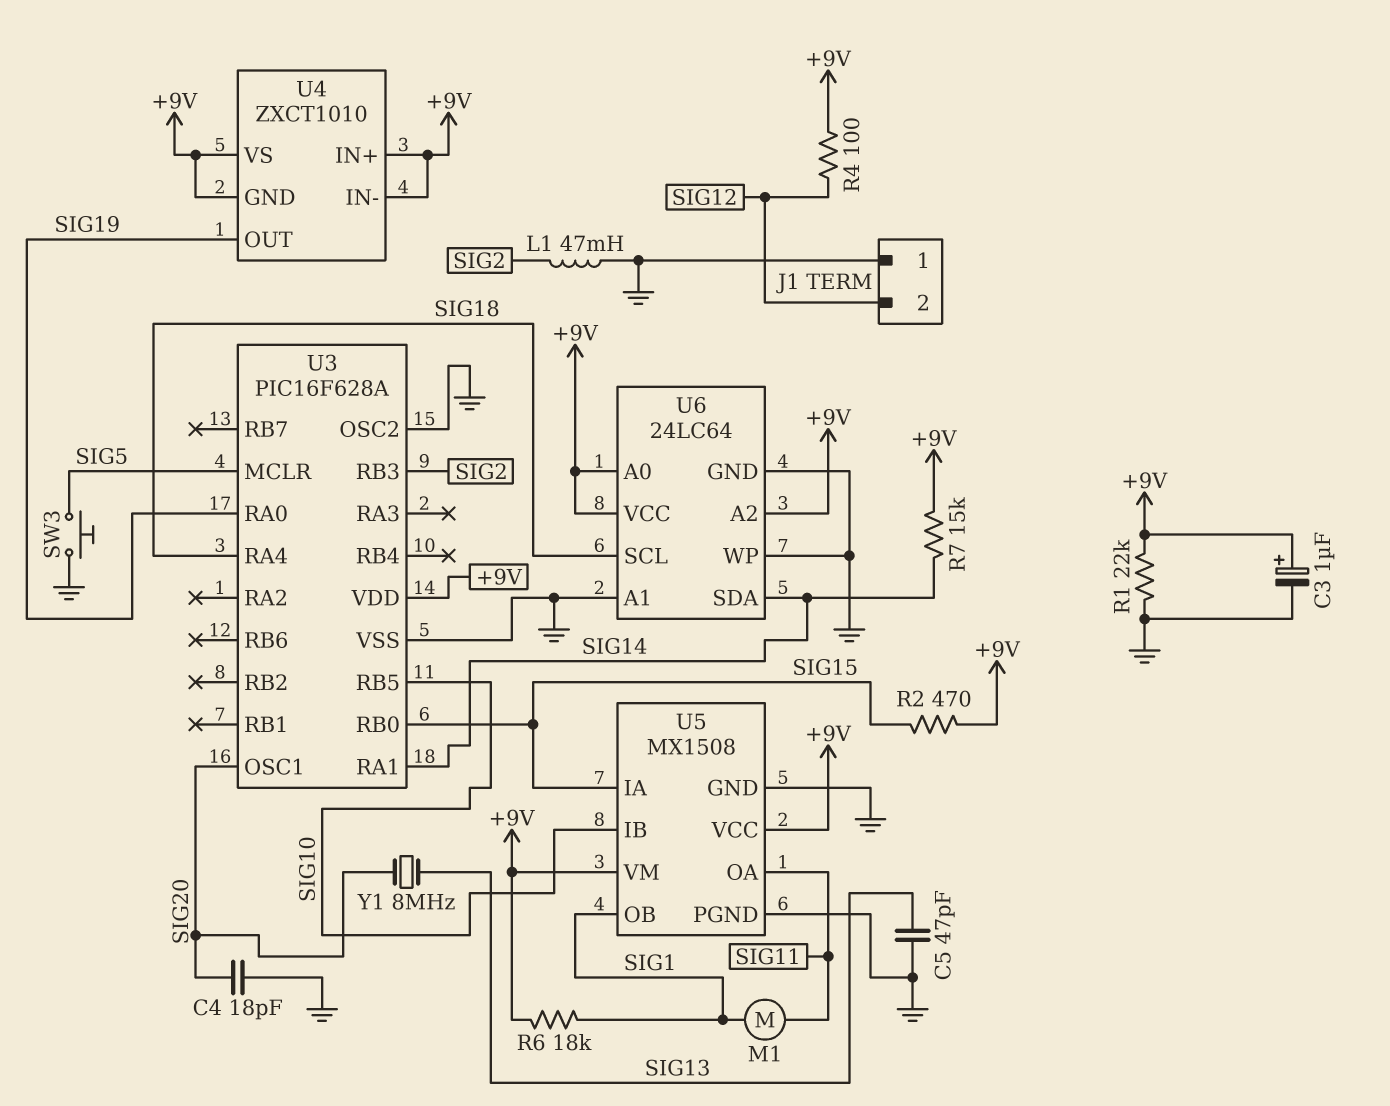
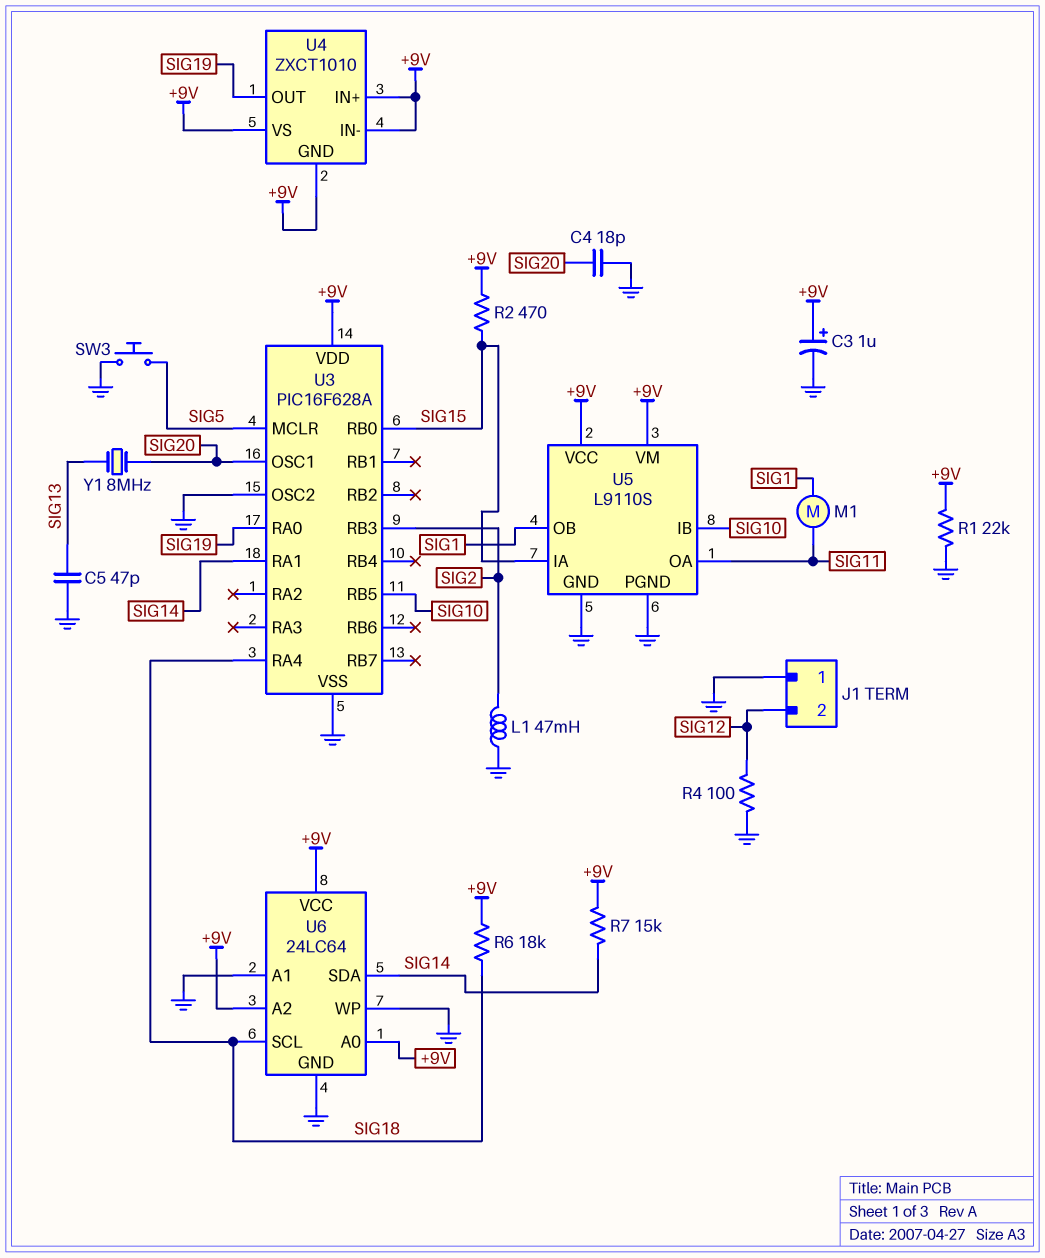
R4: 100 (+9V, SIG12) -> 100 (GND, SIG12)
R6: 18k (+9V, SIG1) -> 18k (+9V, SIG18)
U5: MX1508 -> L9110S

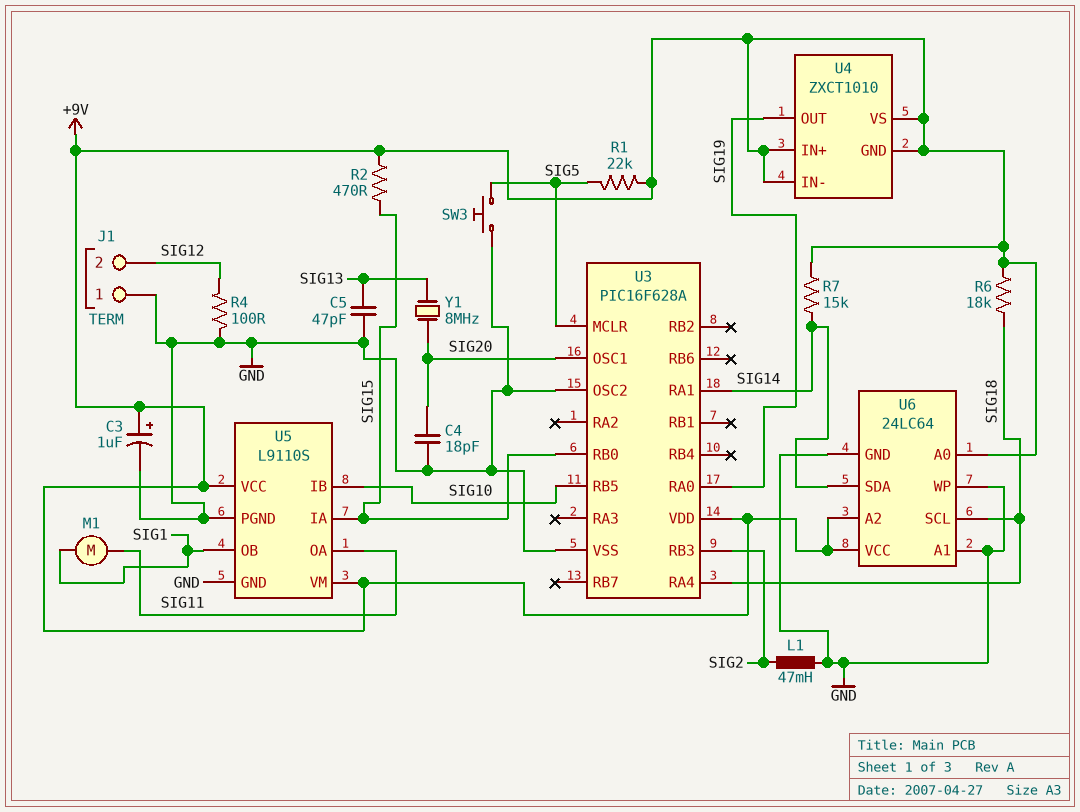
R1: 22k (+9V, GND) -> 22k (+9V, SIG5)

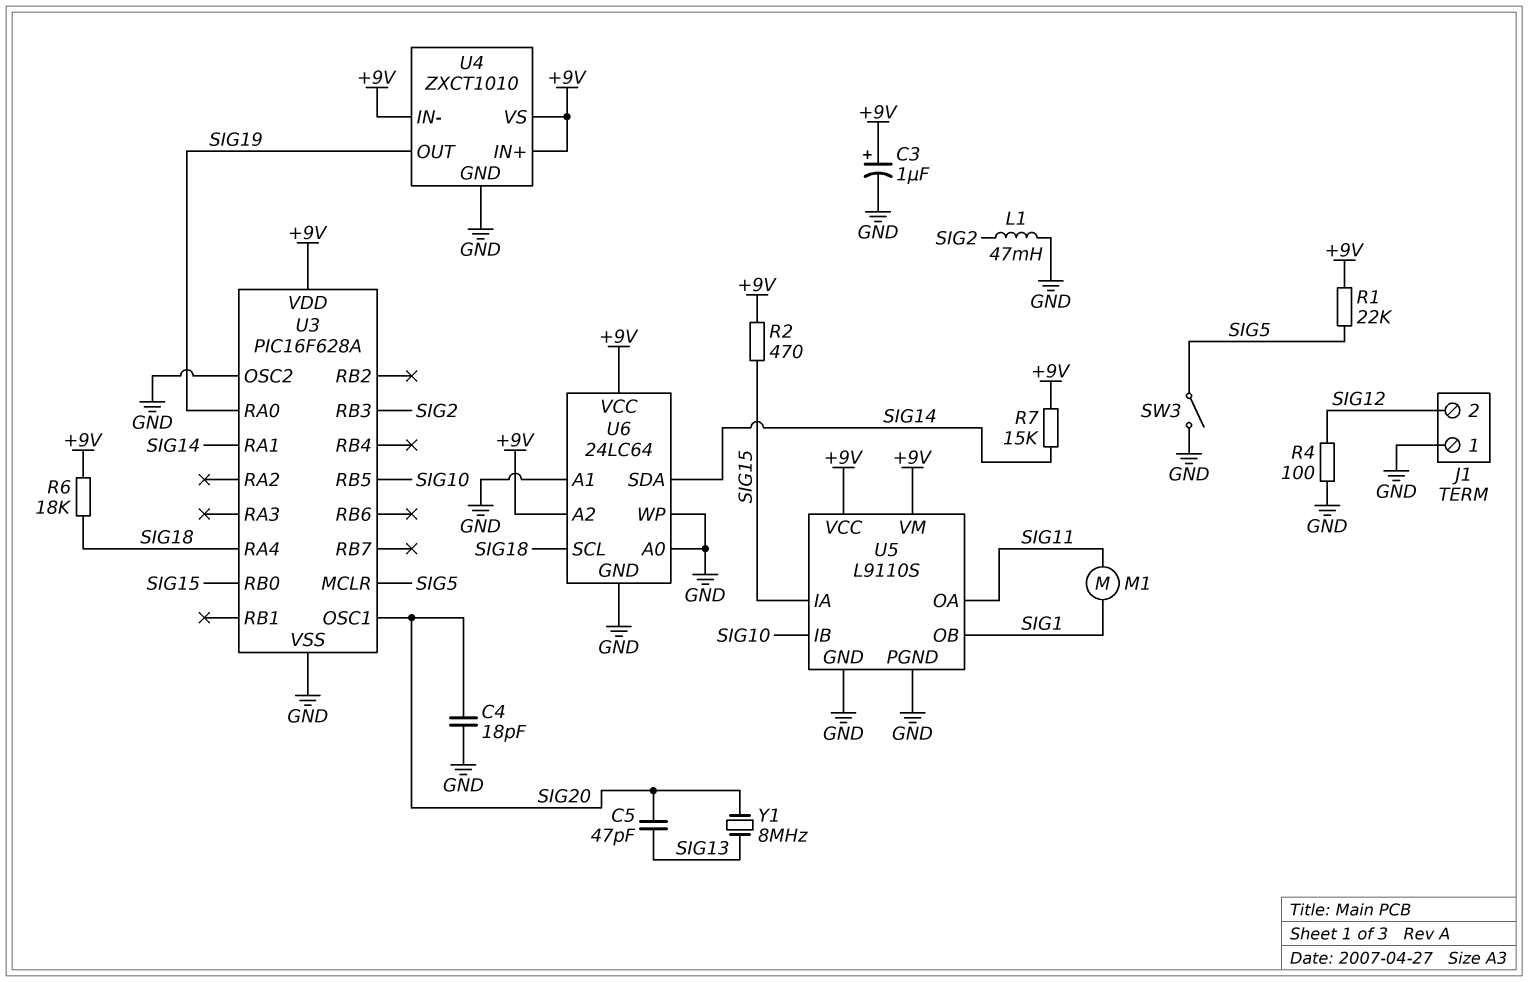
C5: 47pF (GND, SIG13) -> 47pF (SIG13, SIG20)
SW3: button (GND, SIG5) -> switch (GND, SIG5)
U4 pin GND: +9V -> GND
U6 pin A0: +9V -> GND

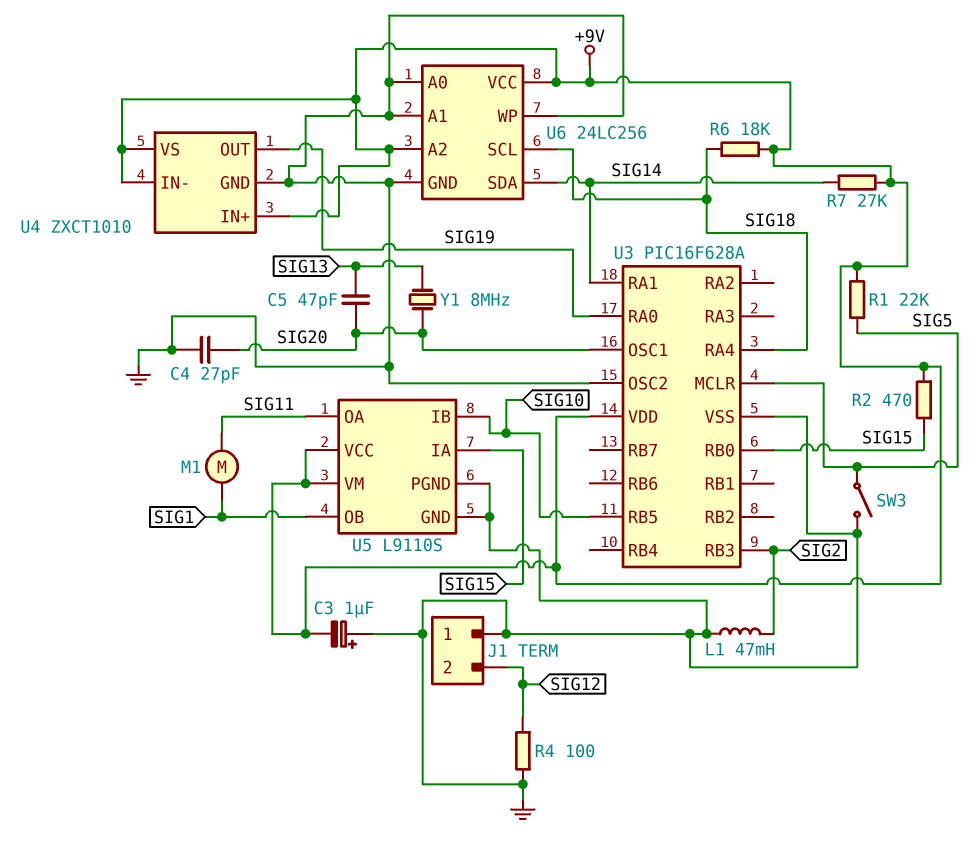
C3: 1uF (plus +9V, minus GND) -> 1uF (plus GND, minus +9V)
C4: 18pF (GND, SIG20) -> 27pF (GND, SIG20)
R7: 15k (+9V, SIG14) -> 27k (+9V, SIG14)
U6: 24LC64 -> 24LC256

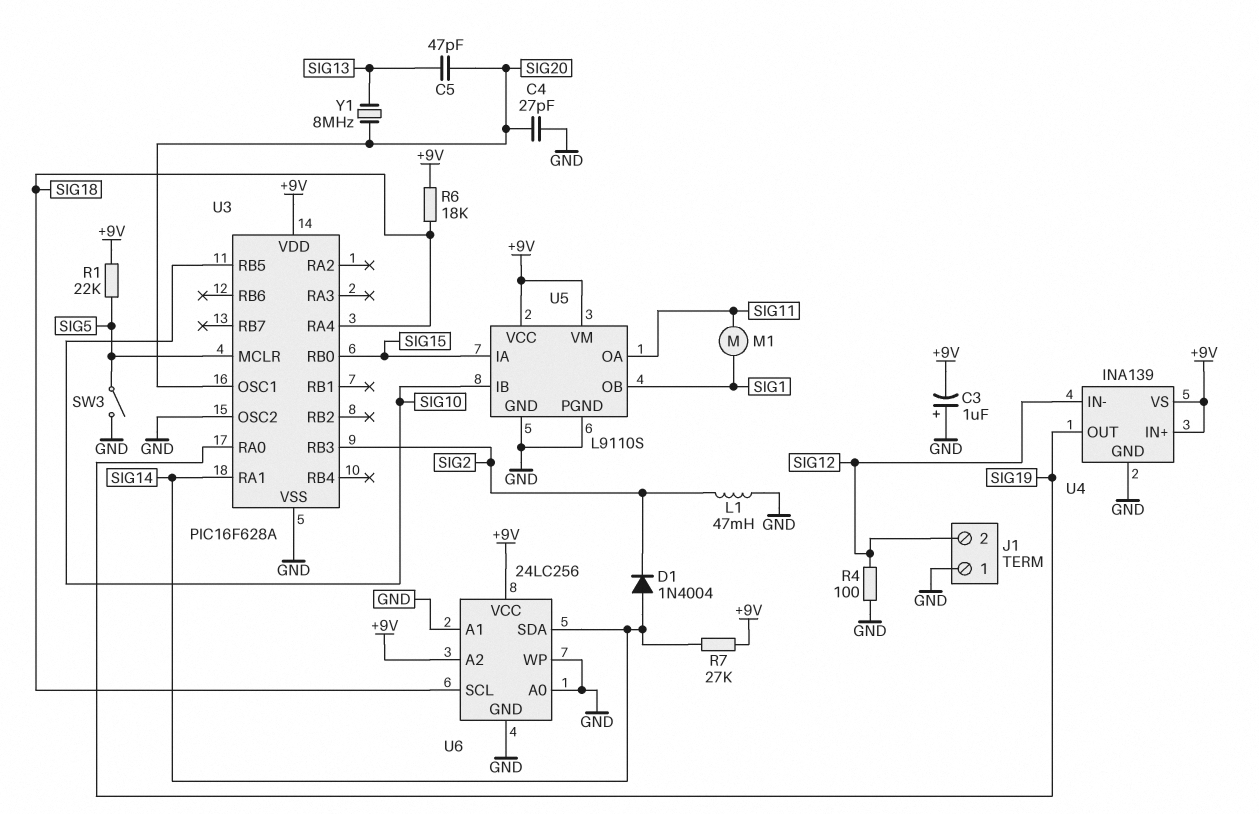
D1: none -> diode 1N4004 (A SIG14, K SIG2)
R2: 470 (+9V, SIG15) -> none
U4: ZXCT1010 -> INA139
U4 pin IN-: +9V -> SIG12

